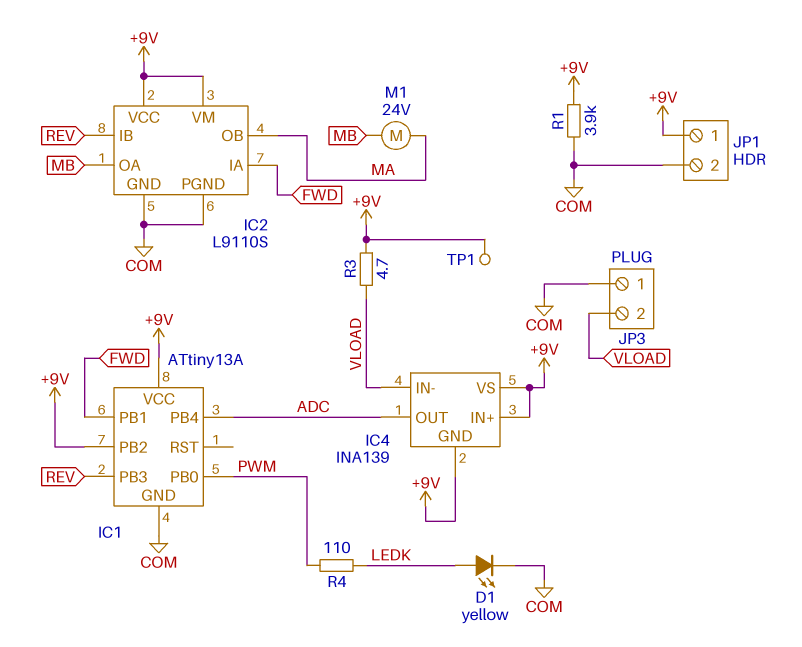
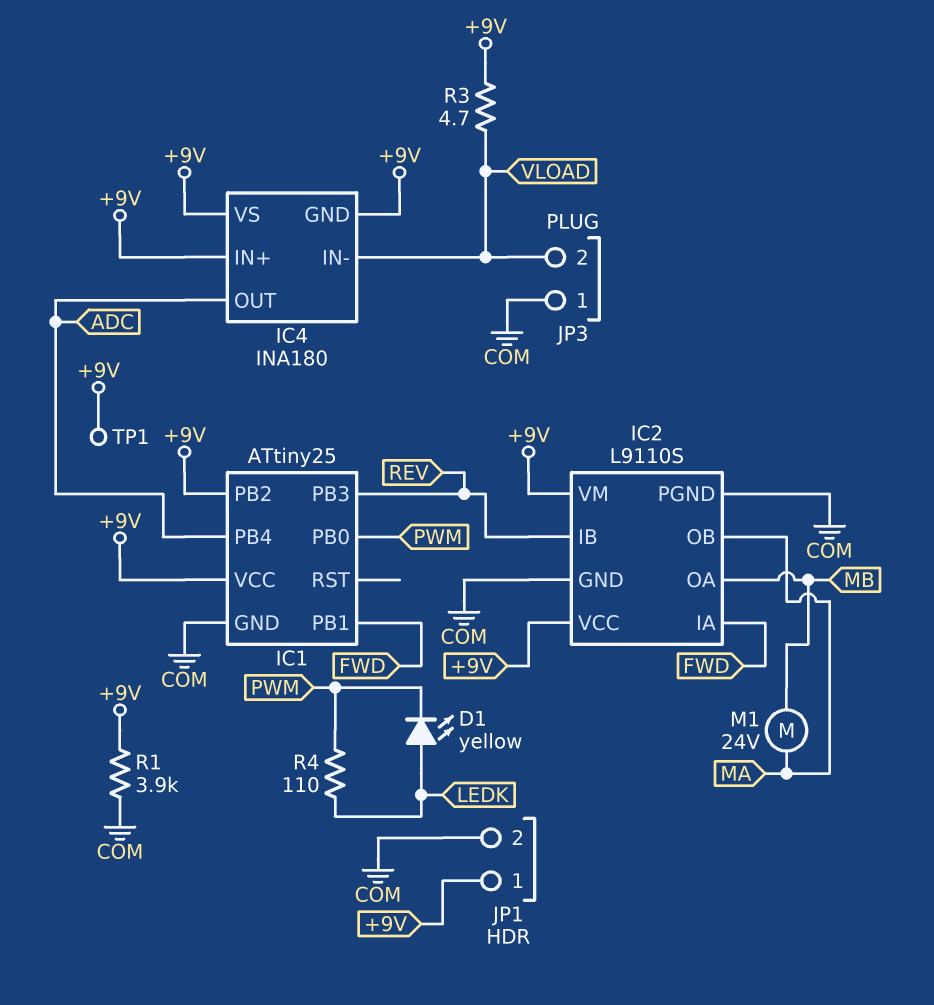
D1: LED yellow (A LEDK, K COM) -> LED yellow (A LEDK, K PWM)
IC1: ATtiny13A -> ATtiny25
IC4: INA139 -> INA180

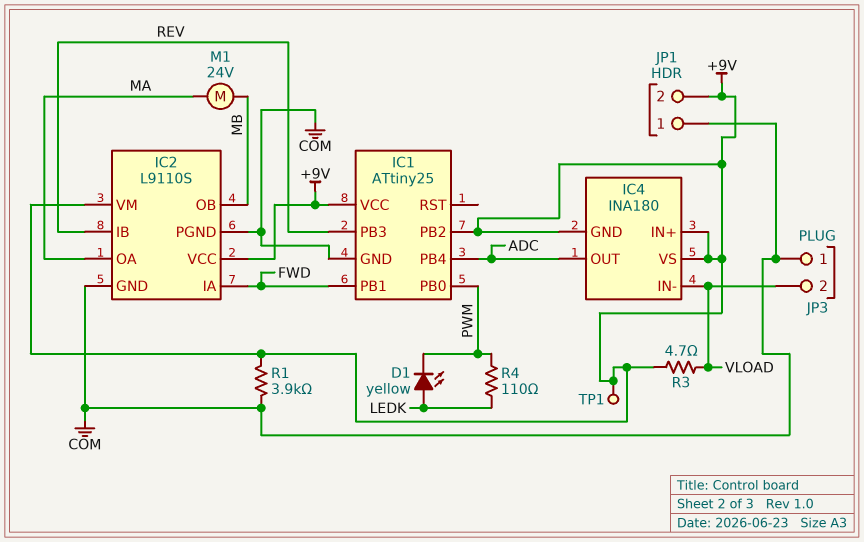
IC2 pin OA: MB -> MA
IC2 pin OB: MA -> MB
JP1 pin 1: +9V -> COM
JP1 pin 2: COM -> +9V

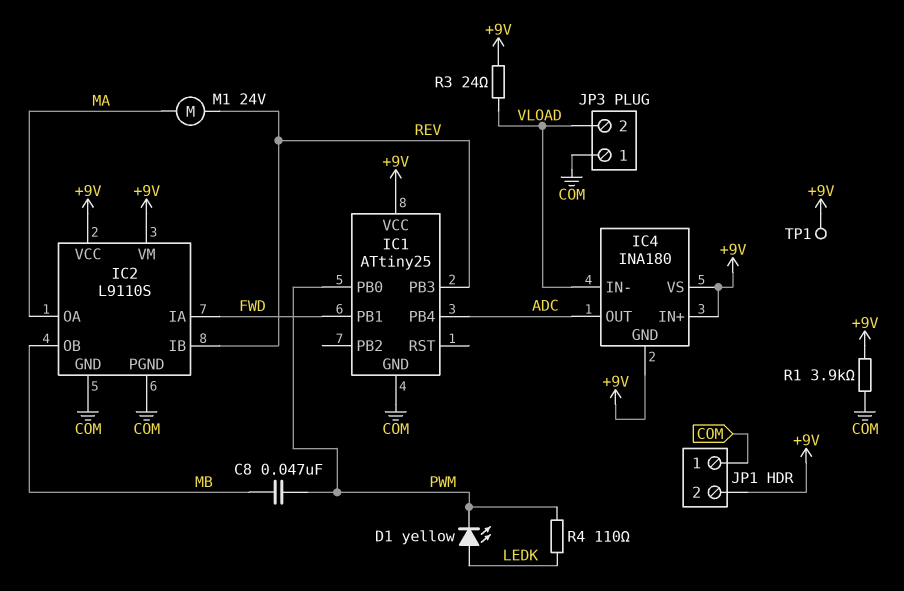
C8: none -> 47nF (MB, PWM)
IC1 pin PB2: +9V -> none
M1: motor 24V (MA, MB) -> motor 24V (MA, REV)
R3: 4.7 (+9V, VLOAD) -> 24 (+9V, VLOAD)

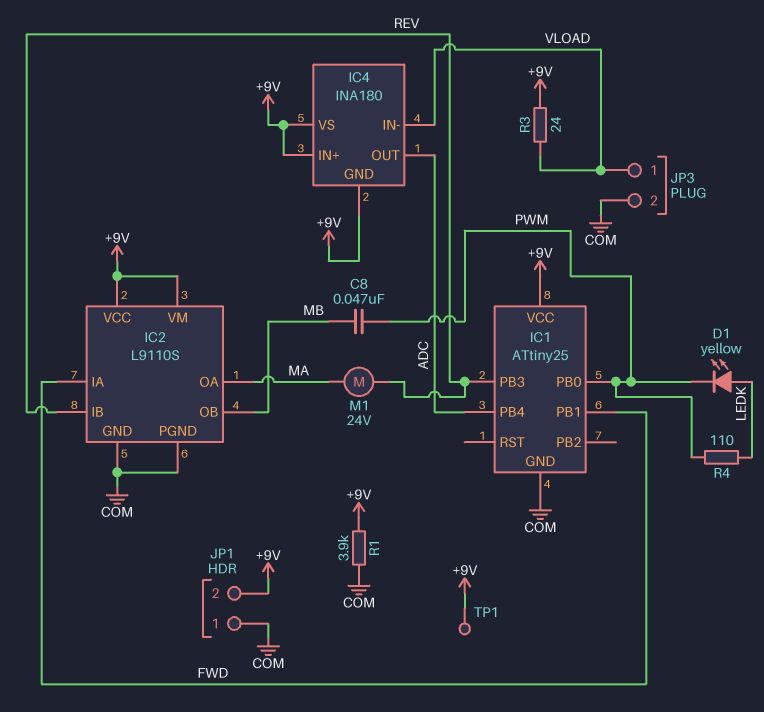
JP3 pin 1: COM -> VLOAD
JP3 pin 2: VLOAD -> COM

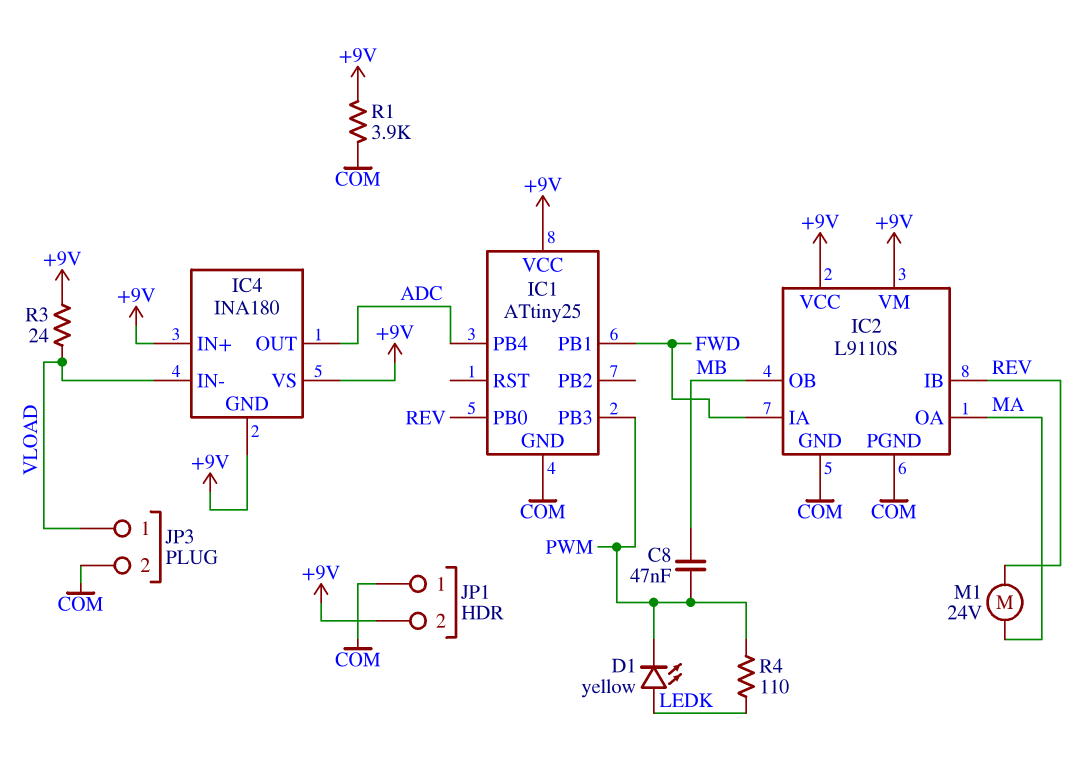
IC1 pin PB0: PWM -> REV
IC1 pin PB3: REV -> PWM
TP1: test point (+9V) -> none

